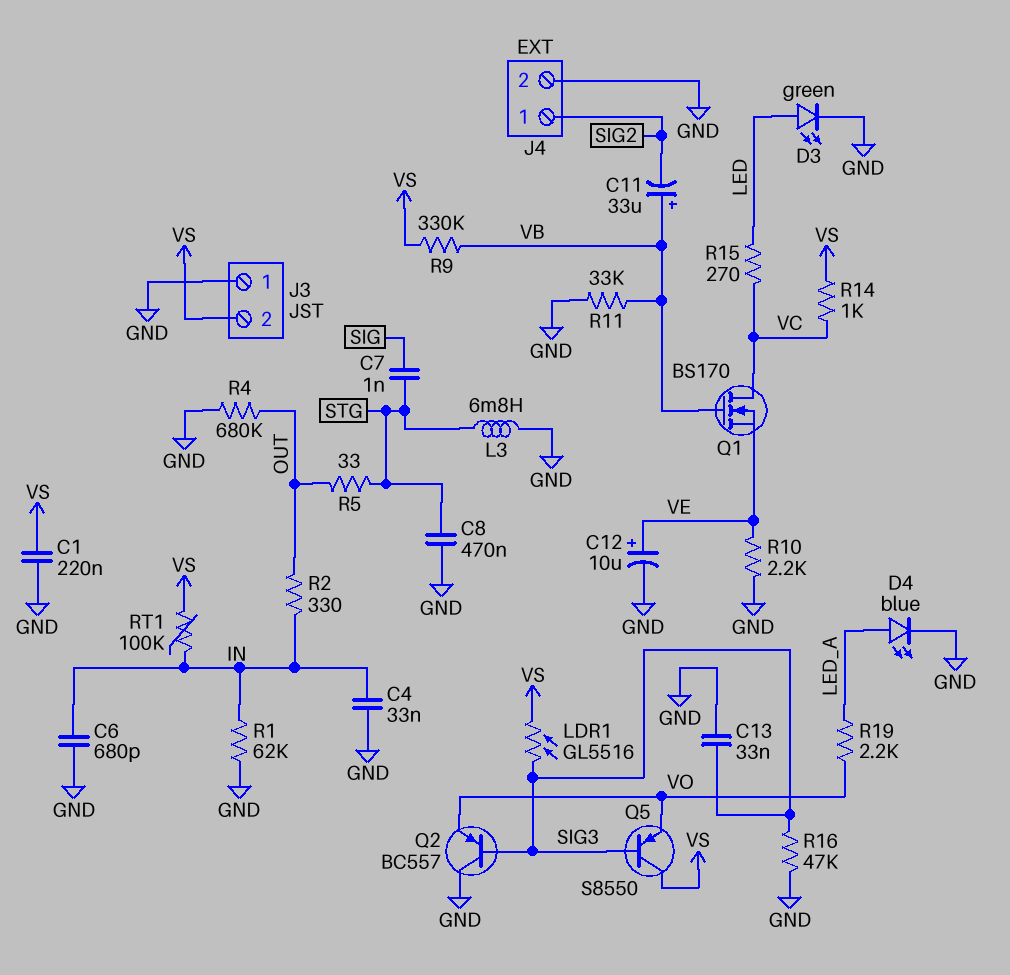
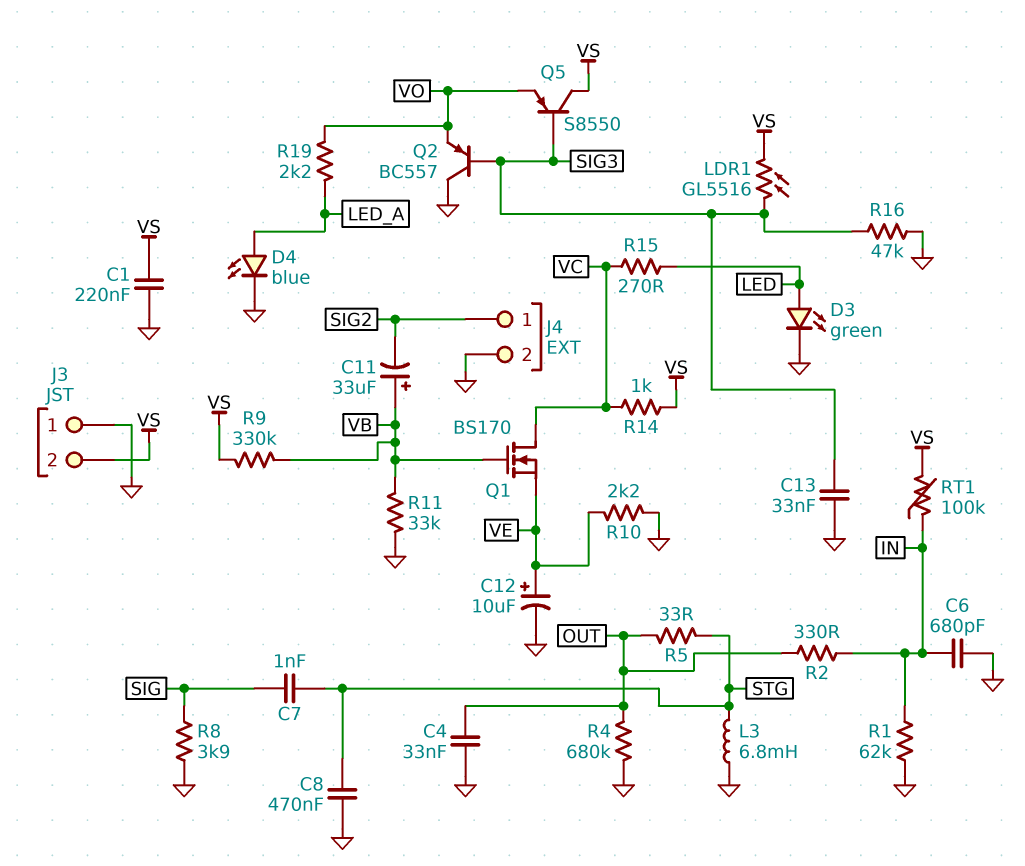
C4: 33nF (GND, IN) -> 33nF (GND, OUT)
R8: none -> 3.9k (GND, SIG)

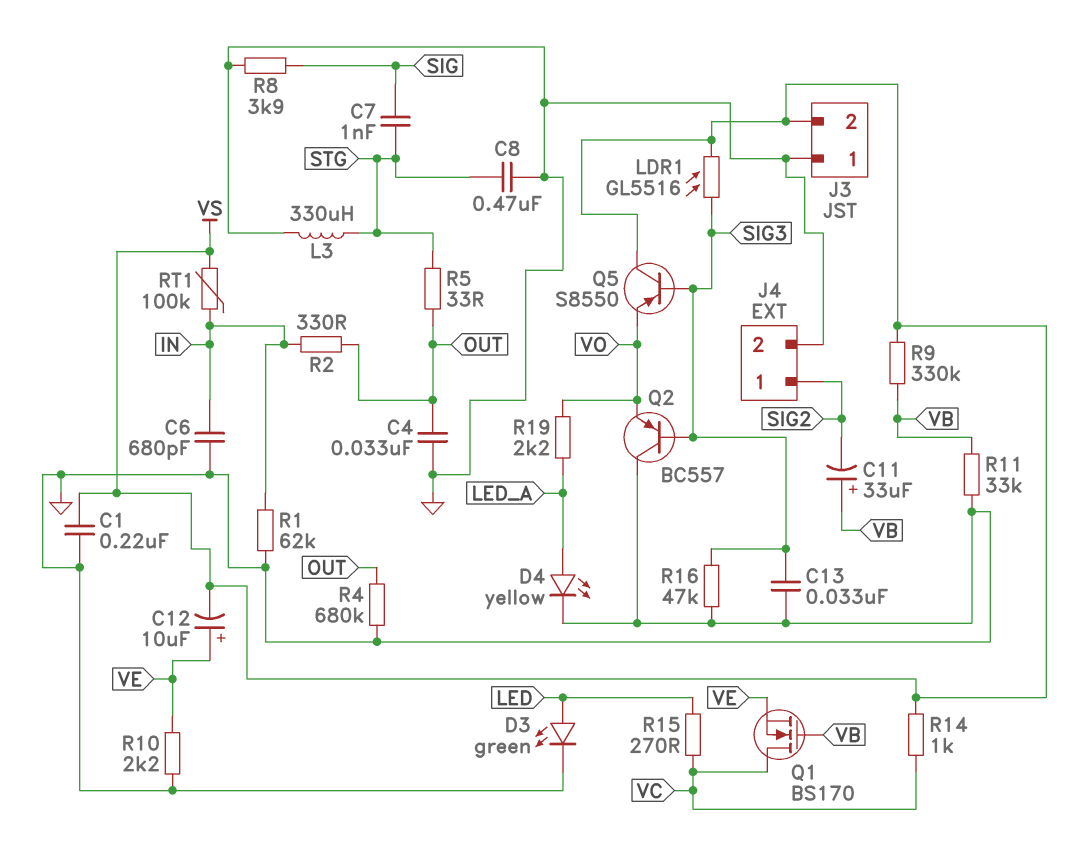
C12: 10uF (plus VE, minus GND) -> 10uF (plus VE, minus VS)
D4: LED blue (A LED_A, K GND) -> LED yellow (A LED_A, K GND)
L3: 6.8mH (GND, STG) -> 330uH (GND, STG)

